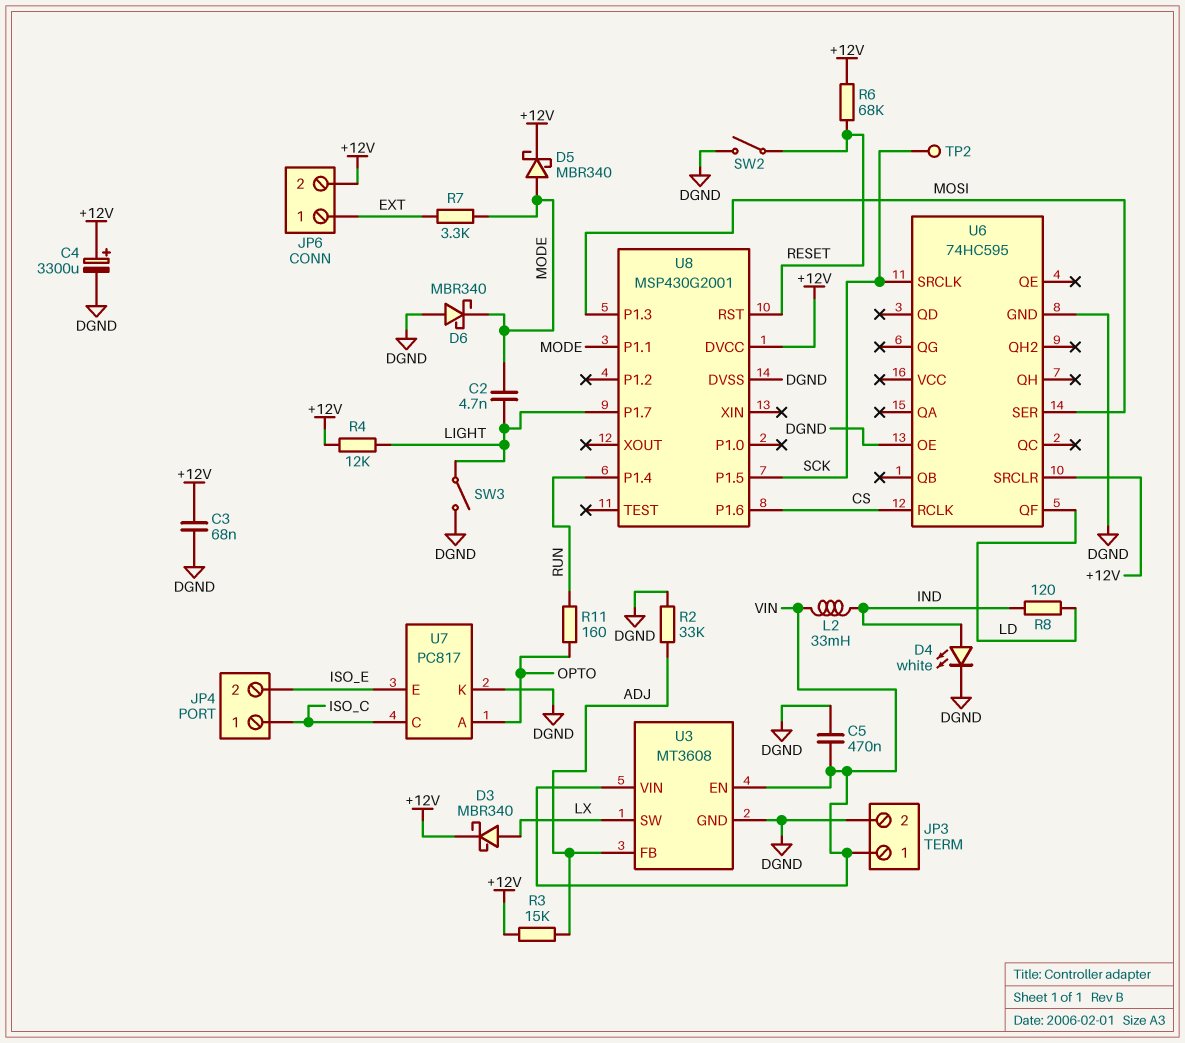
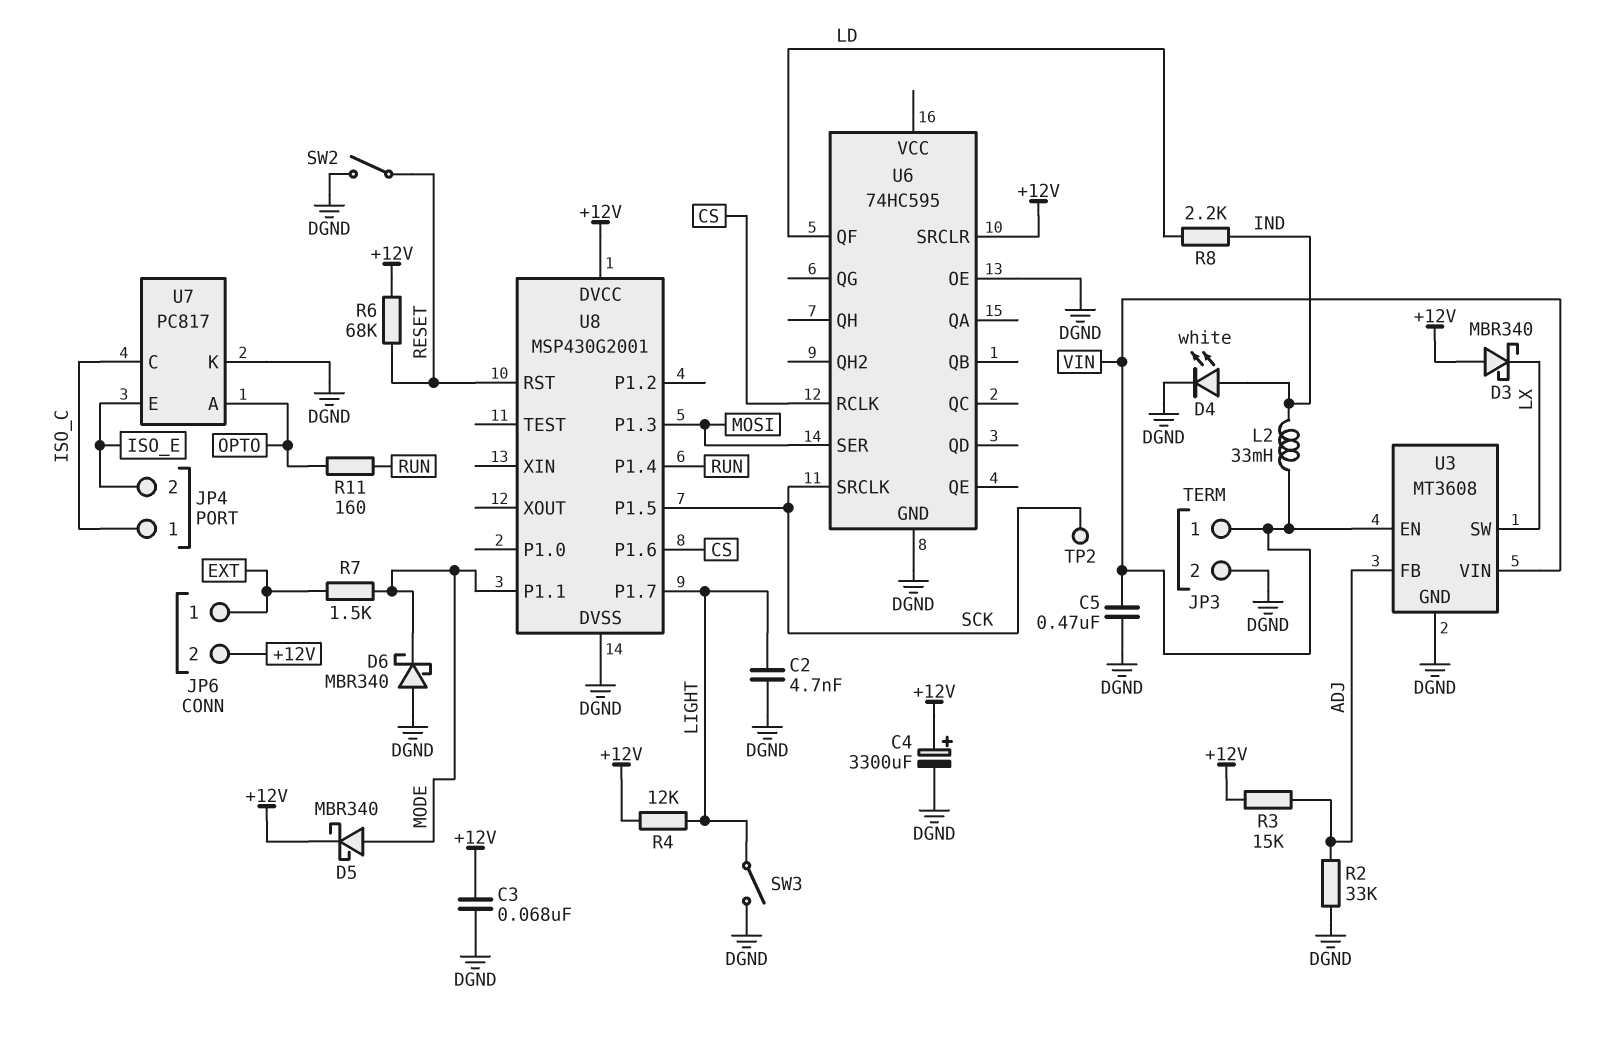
C2: 4.7nF (LIGHT, MODE) -> 4.7nF (DGND, LIGHT)
D3: schottky MBR340 (A LX, K +12V) -> schottky MBR340 (A +12V, K LX)
R7: 3.3k (EXT, MODE) -> 1.5k (EXT, MODE)
R8: 120 (IND, LD) -> 2.2k (IND, LD)

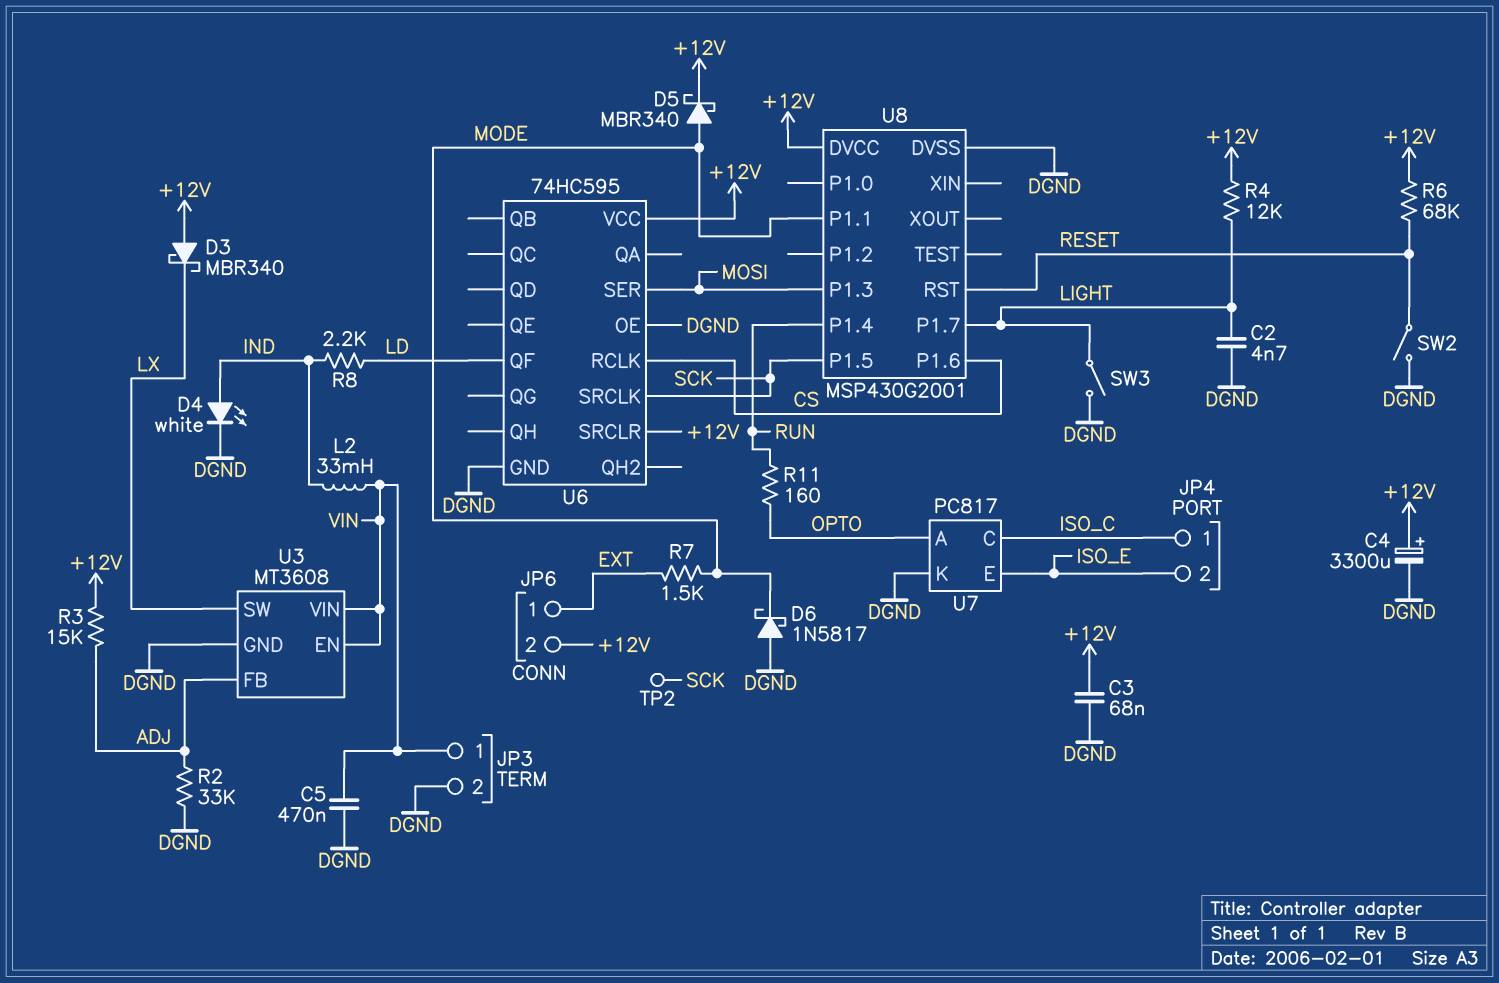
D6: schottky MBR340 (A DGND, K MODE) -> schottky 1N5817 (A DGND, K MODE)
U6 pin VCC: none -> +12V

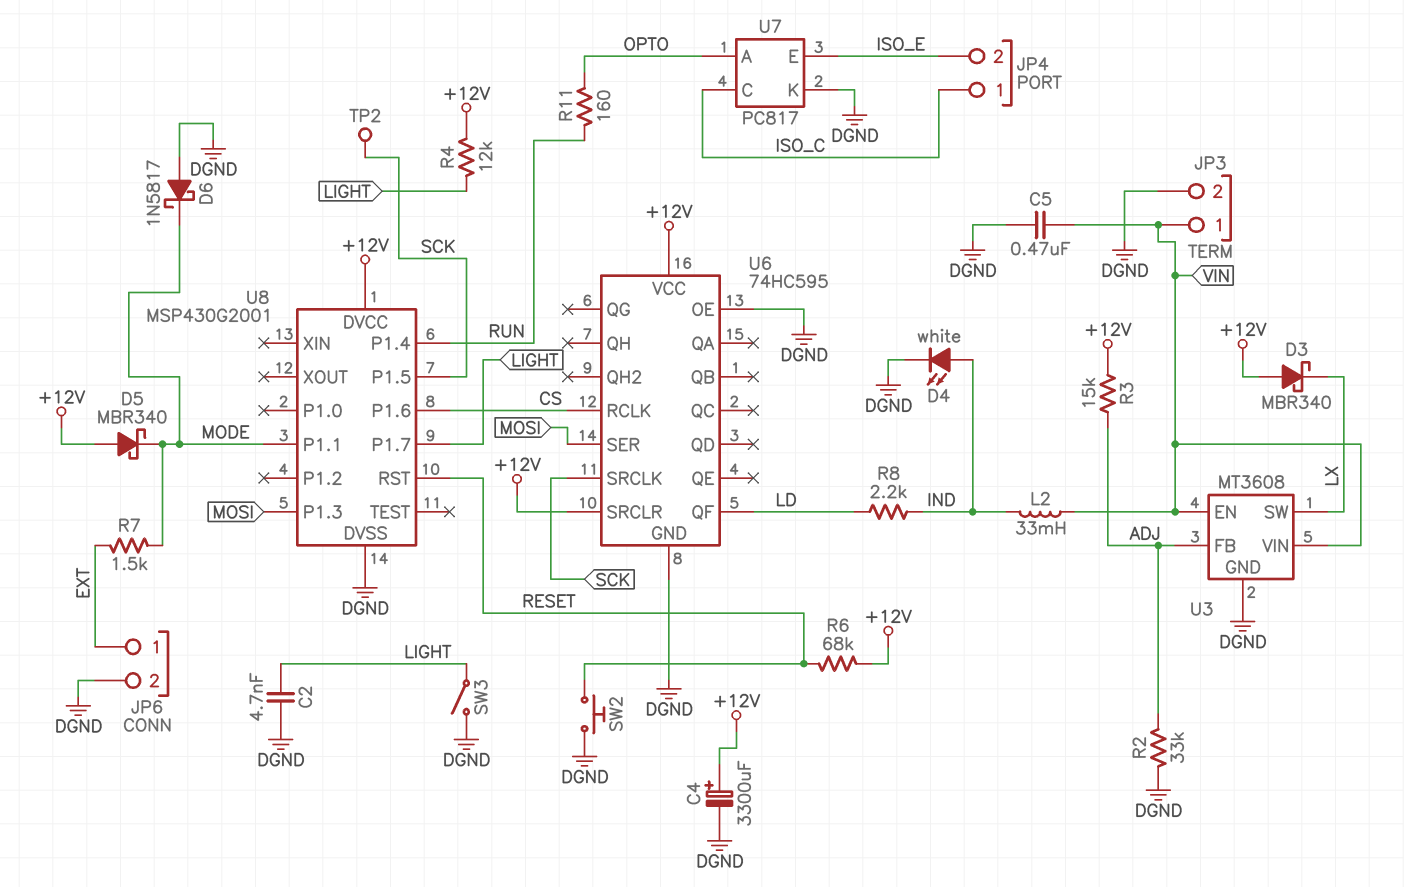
C3: 68nF (+12V, DGND) -> none
D5: schottky MBR340 (A MODE, K +12V) -> schottky MBR340 (A +12V, K MODE)
JP6 pin 2: +12V -> DGND
SW2: switch (DGND, RESET) -> button (DGND, RESET)

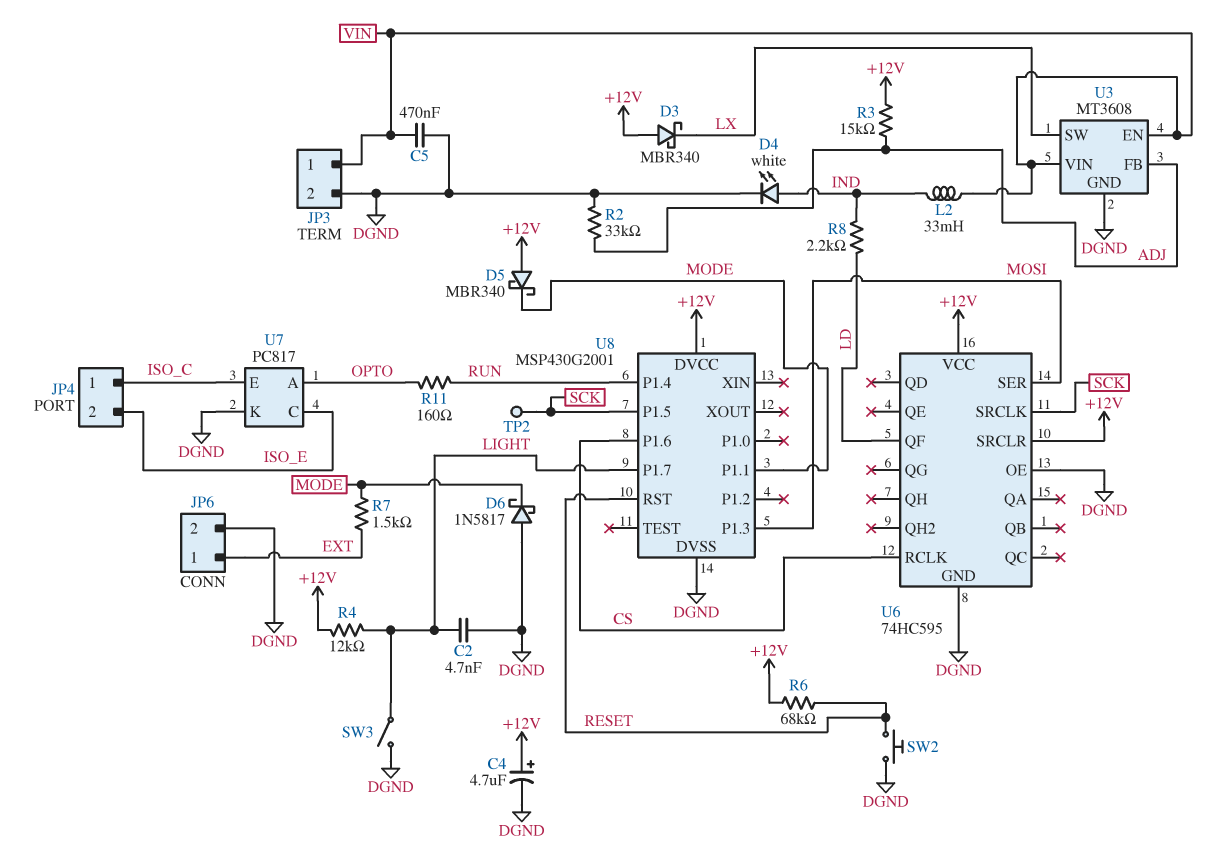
C4: 3300uF (plus +12V, minus DGND) -> 4.7uF (plus +12V, minus DGND)
U7 pin C: ISO_C -> ISO_E
U7 pin E: ISO_E -> ISO_C

